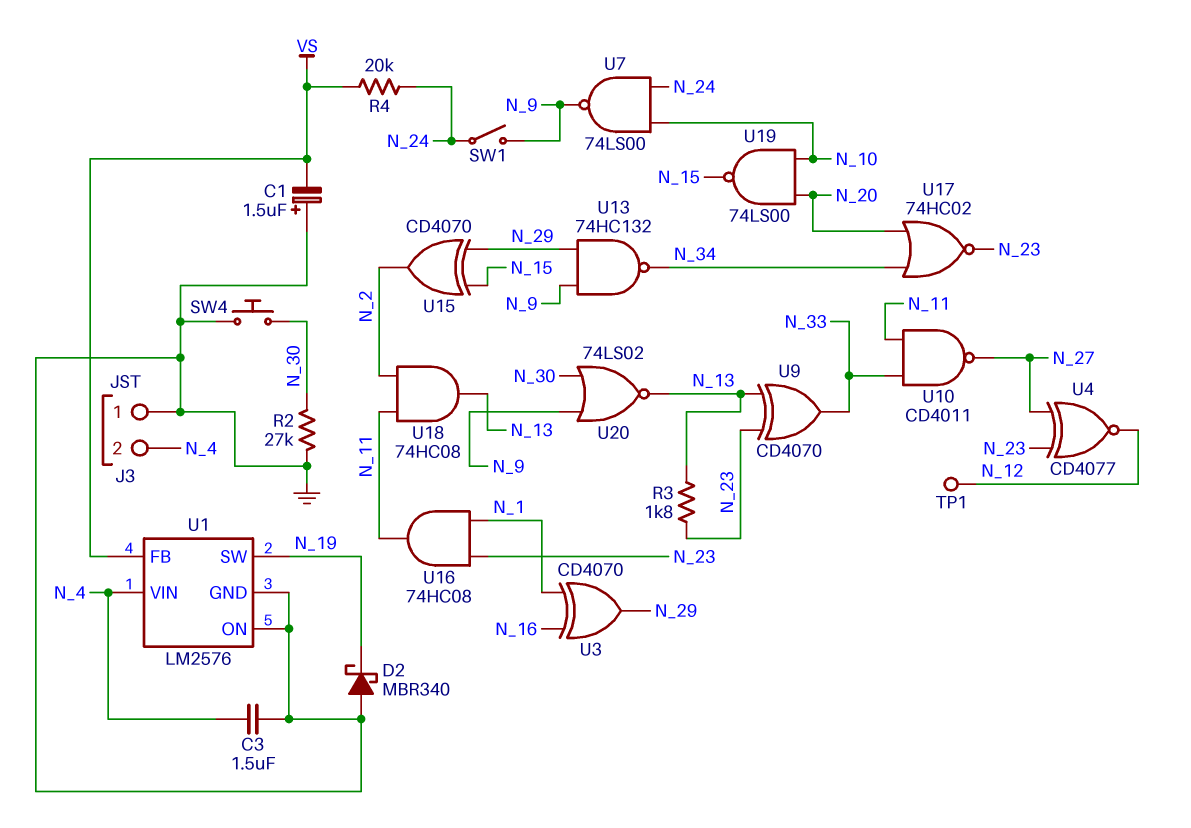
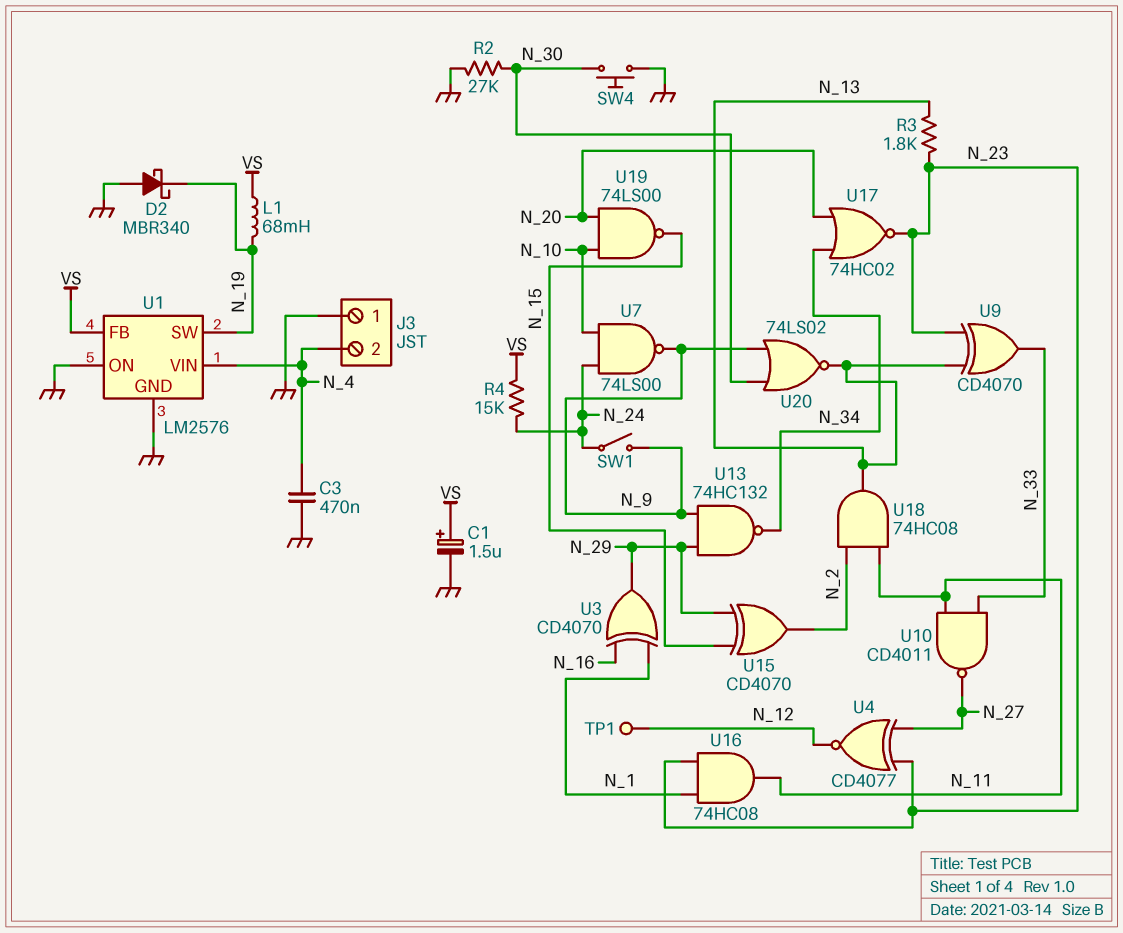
C1: 1.5uF (plus GND, minus VS) -> 1.5uF (plus VS, minus GND)
C3: 1.5uF (GND, N_4) -> 470nF (GND, N_4)
L1: none -> 68mH (N_19, VS)
R4: 20k (N_24, VS) -> 15k (N_24, VS)

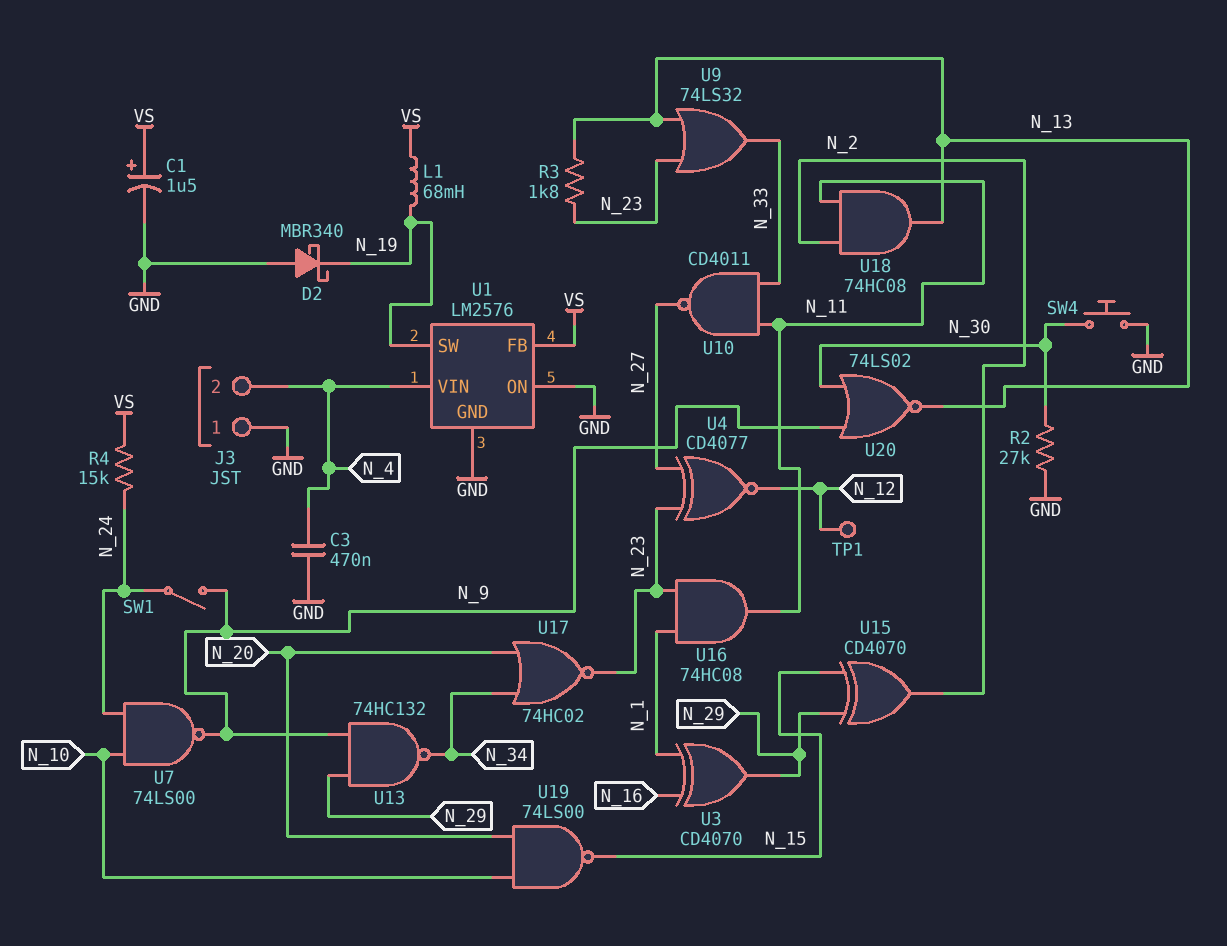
U9: XOR CD4070 (in N_13, in N_23, out N_33) -> OR 74LS32 (in N_13, in N_23, out N_33)

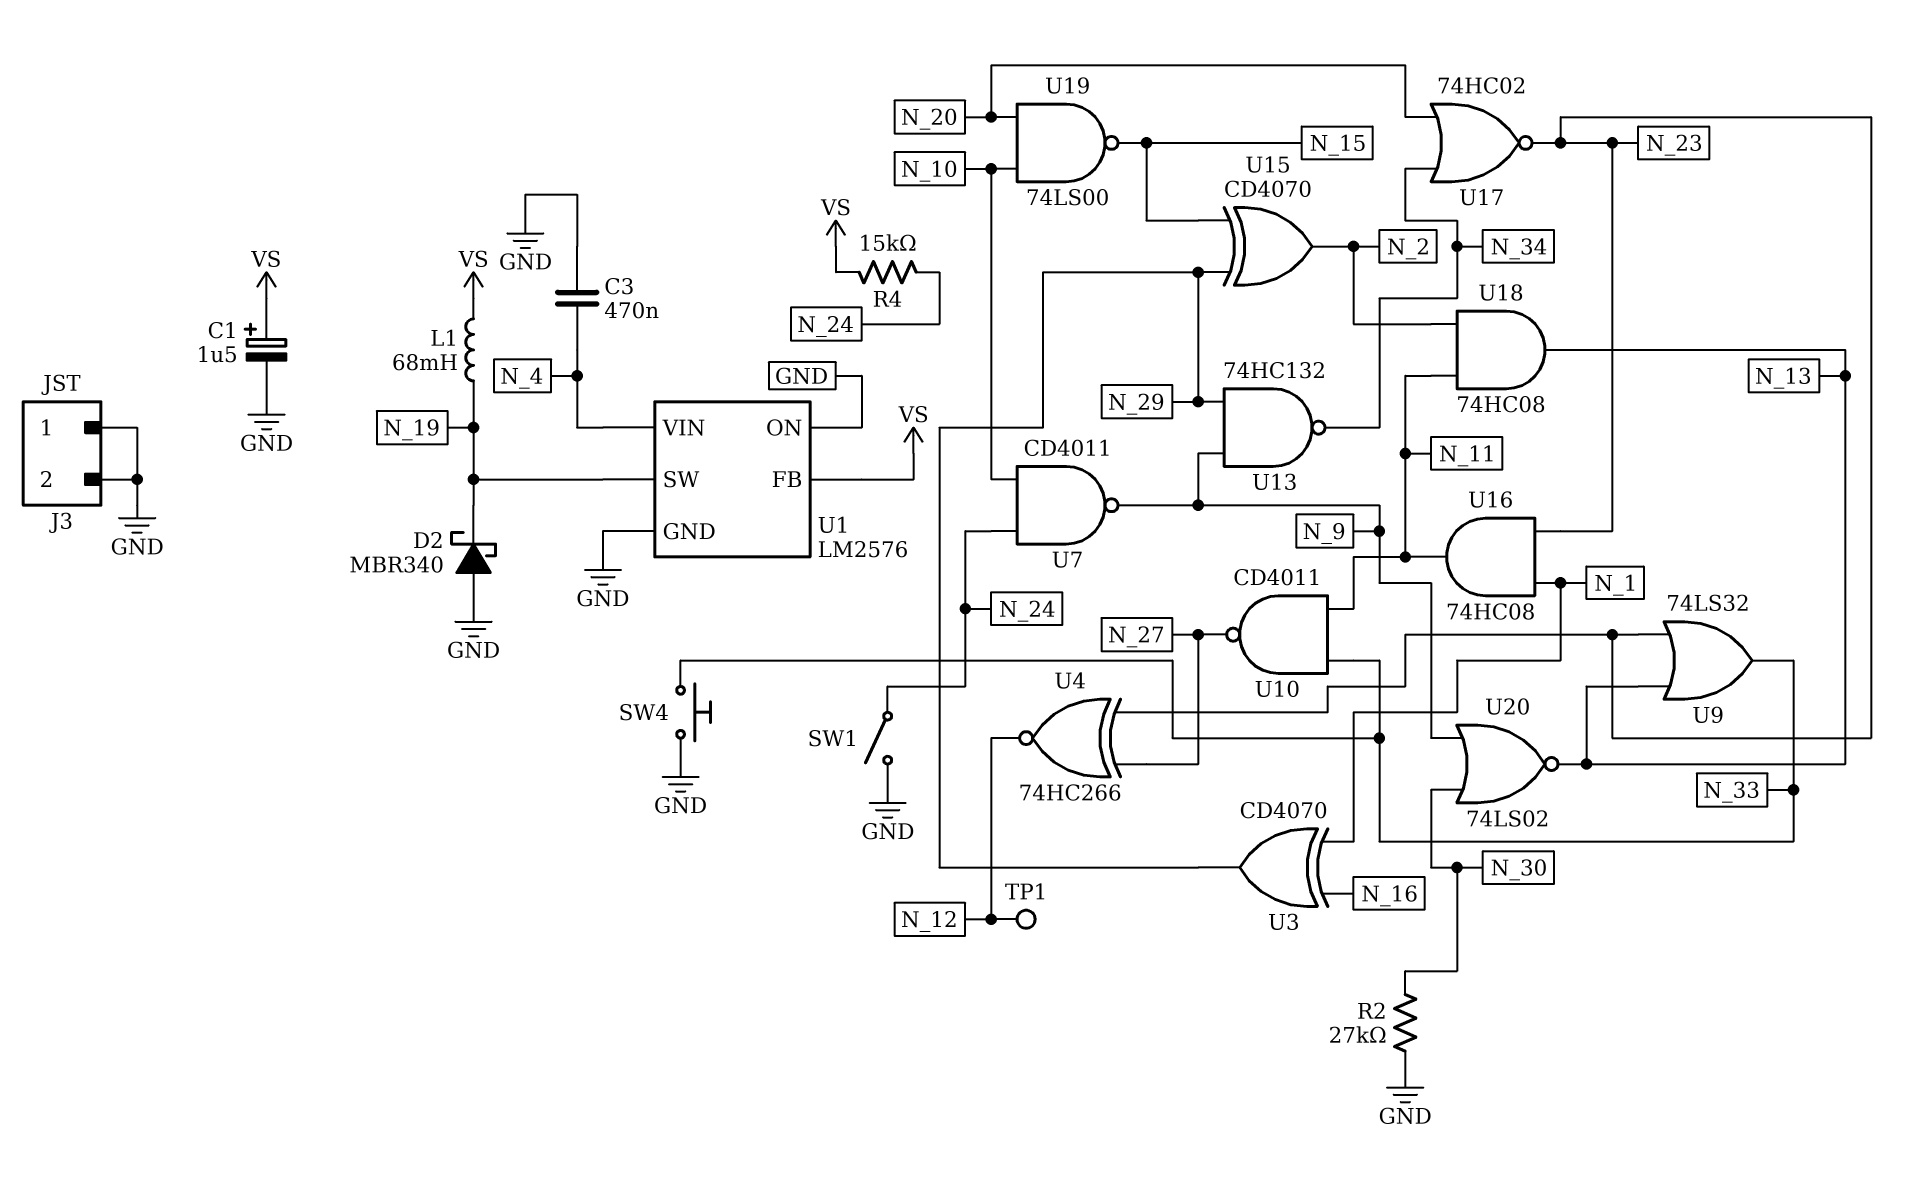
J3 pin 2: N_4 -> GND
R3: 1.8k (N_13, N_23) -> none
SW1: switch (N_9, N_24) -> switch (GND, N_24)
SW4: button (GND, N_30) -> button (GND, N_33)
U4: XNOR CD4077 (in N_23, in N_27, out N_12) -> XNOR 74HC266 (in N_23, in N_27, out N_12)
U7: NAND 74LS00 (in N_10, in N_24, out N_9) -> NAND CD4011 (in N_10, in N_24, out N_9)

